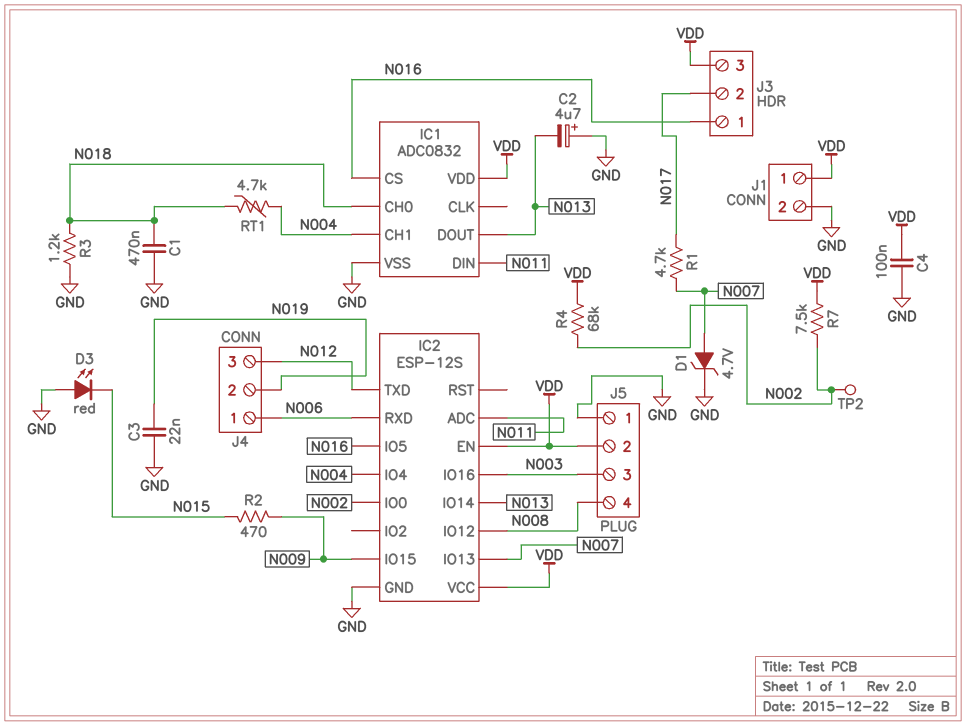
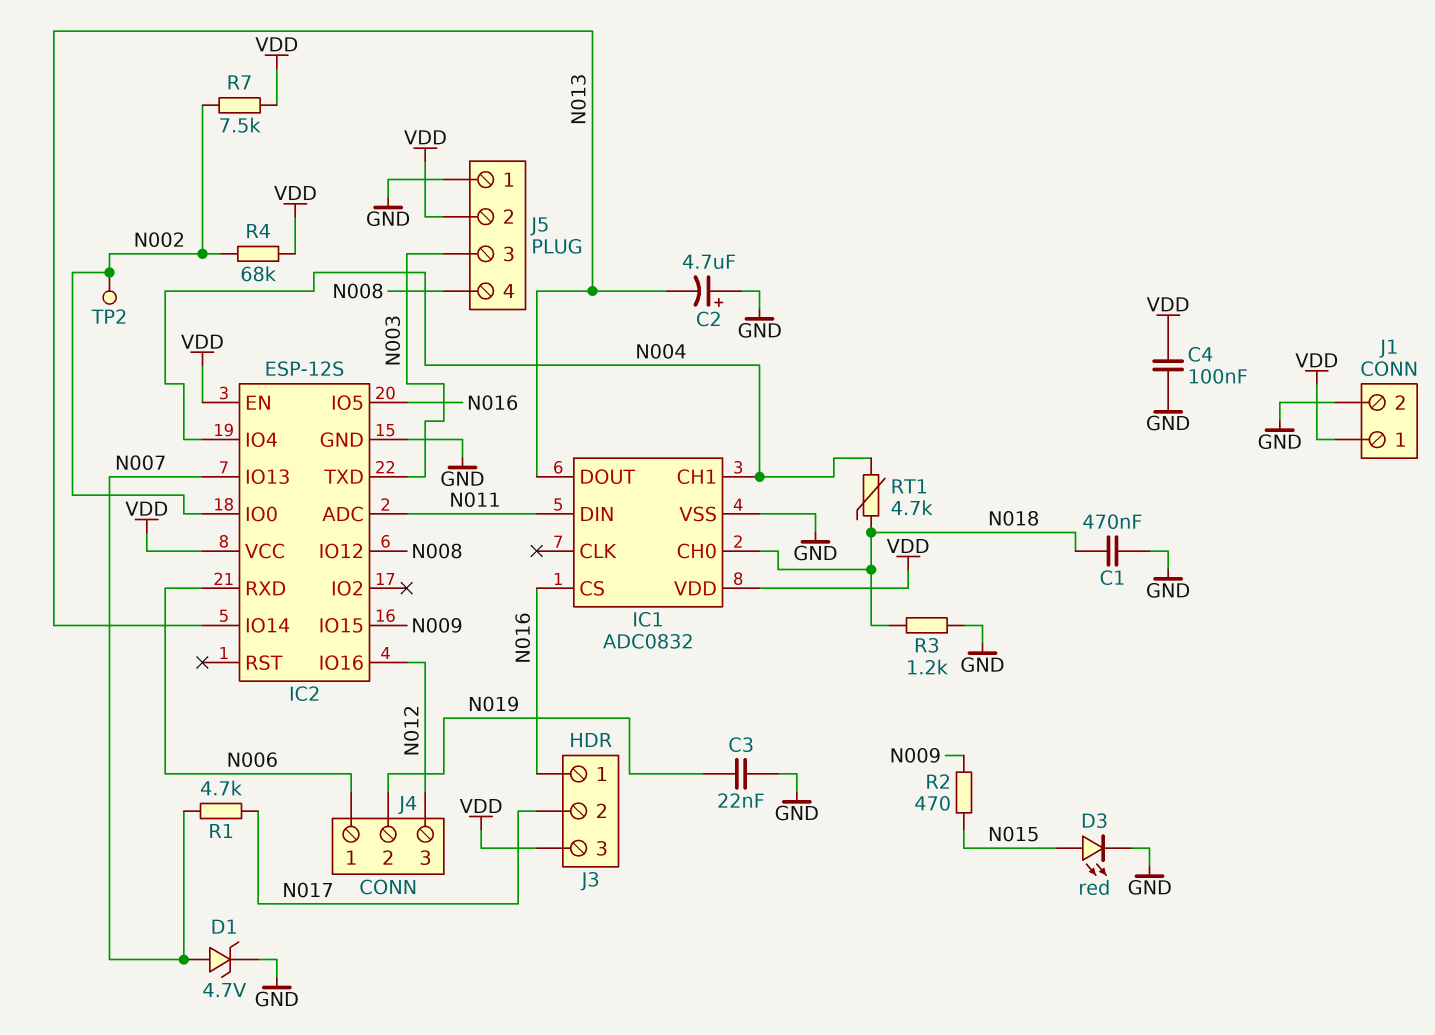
D3: LED red (A GND, K N015) -> LED red (A N015, K GND)
IC2 pin IO16: N003 -> N012
IC2 pin TXD: N012 -> N003

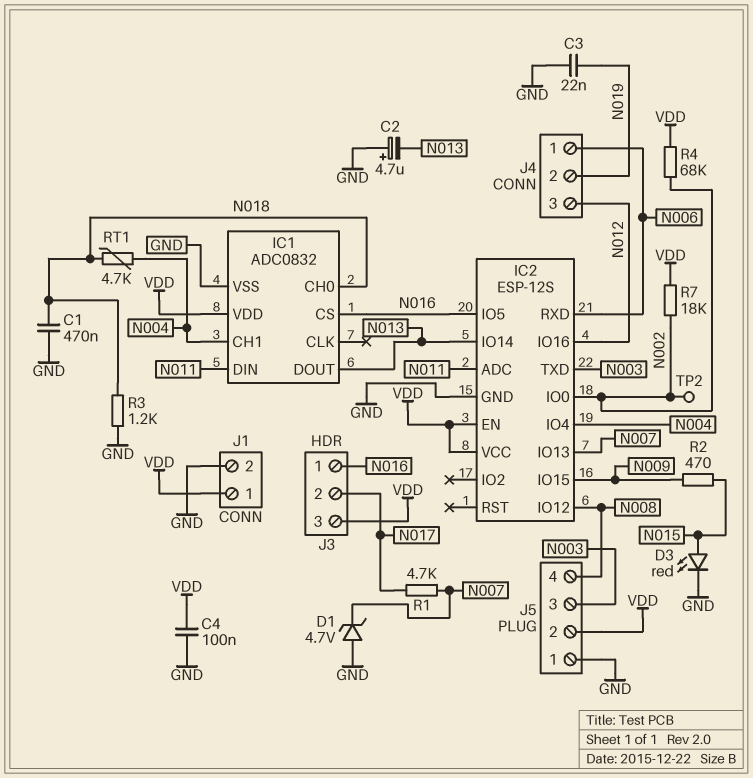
D1: zener 4.7V (A N007, K GND) -> zener 4.7V (A GND, K N007)
R7: 7.5k (N002, VDD) -> 18k (N002, VDD)

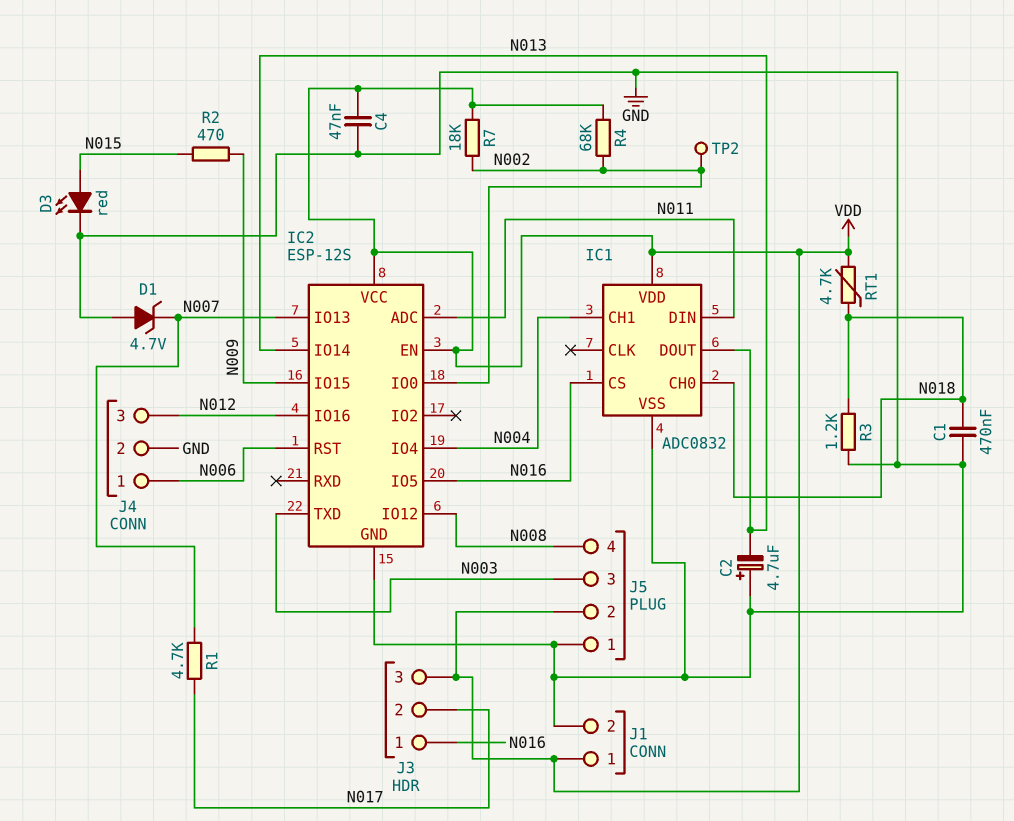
C3: 22nF (GND, N019) -> none
C4: 100nF (GND, VDD) -> 47nF (GND, VDD)
IC2 pin RST: none -> N006
IC2 pin RXD: N006 -> none
J4 pin 2: N019 -> GND
RT1: 4.7k (N004, N018) -> 4.7k (N018, VDD)

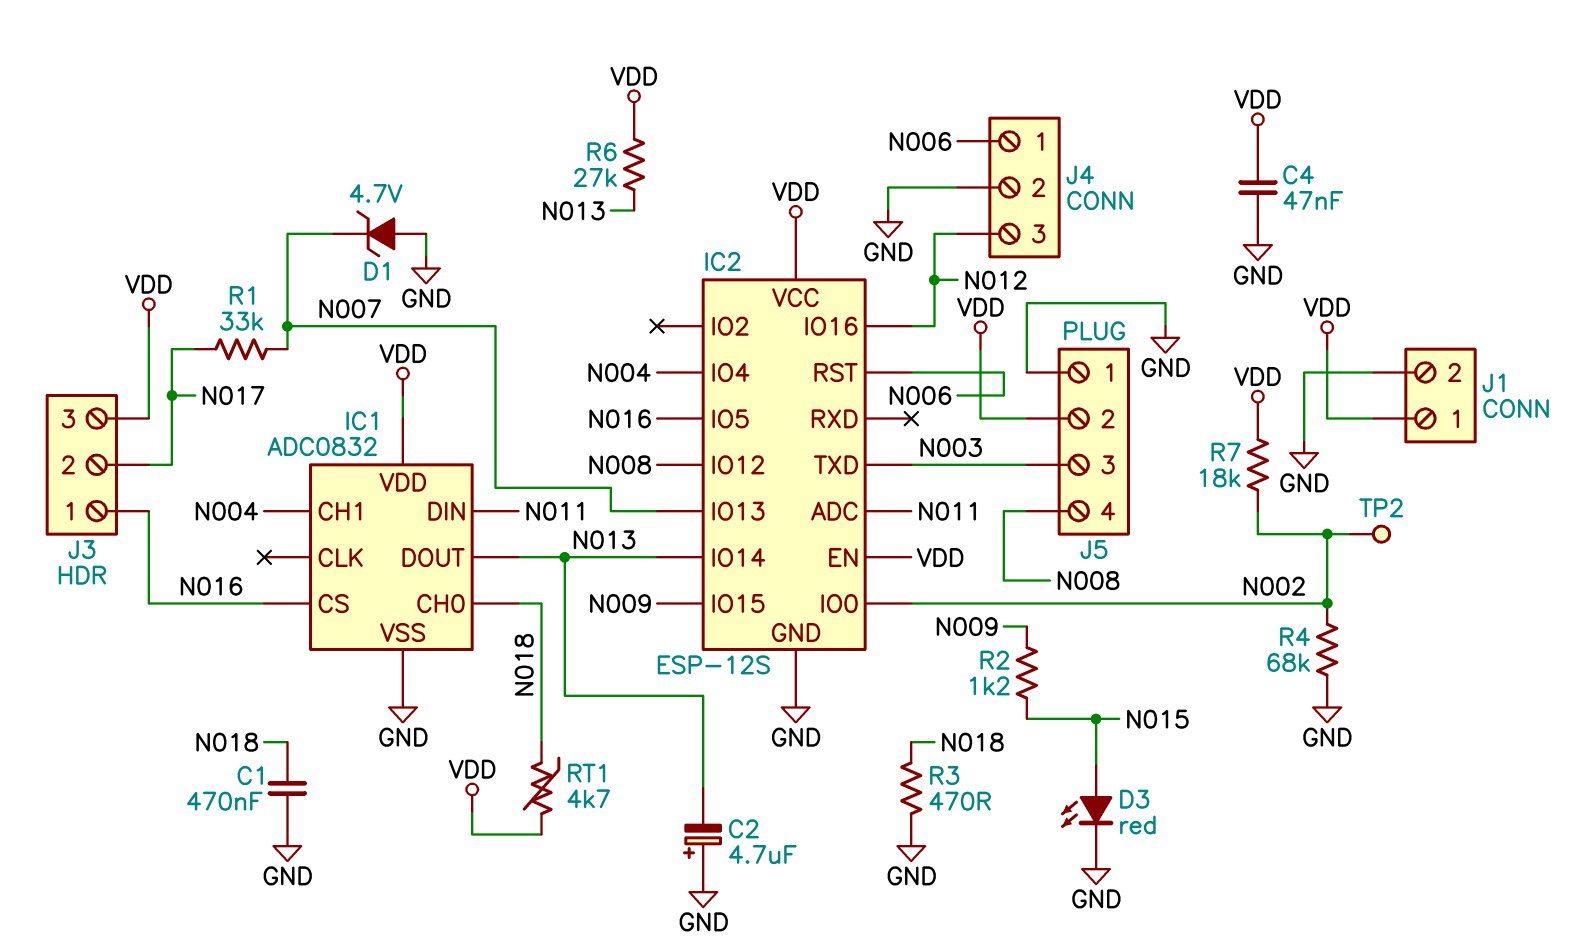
R1: 4.7k (N007, N017) -> 33k (N007, N017)
R2: 470 (N009, N015) -> 1.2k (N009, N015)
R3: 1.2k (GND, N018) -> 470 (GND, N018)
R4: 68k (N002, VDD) -> 68k (GND, N002)
R6: none -> 27k (N013, VDD)

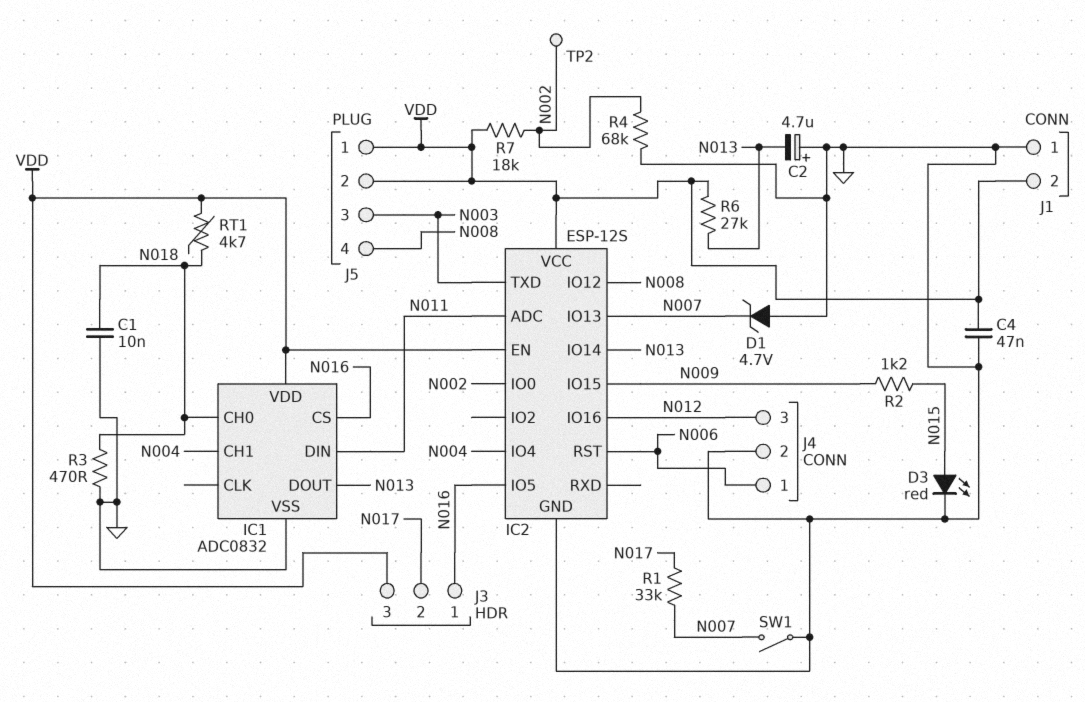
C1: 470nF (GND, N018) -> 10nF (GND, N018)
J1 pin 1: VDD -> GND
J1 pin 2: GND -> VDD
J5 pin 1: GND -> VDD
SW1: none -> switch (GND, N007)

